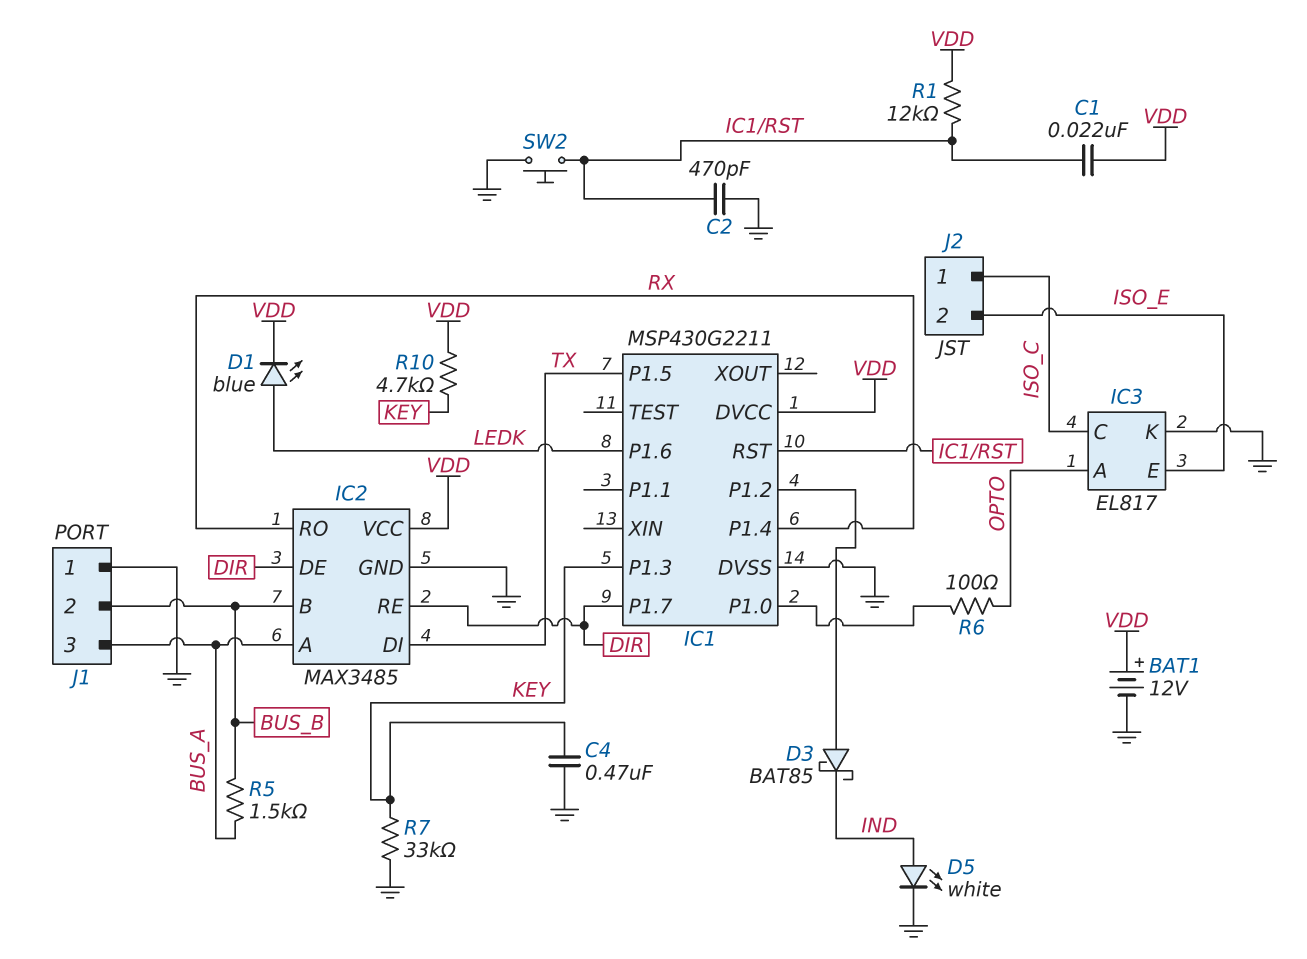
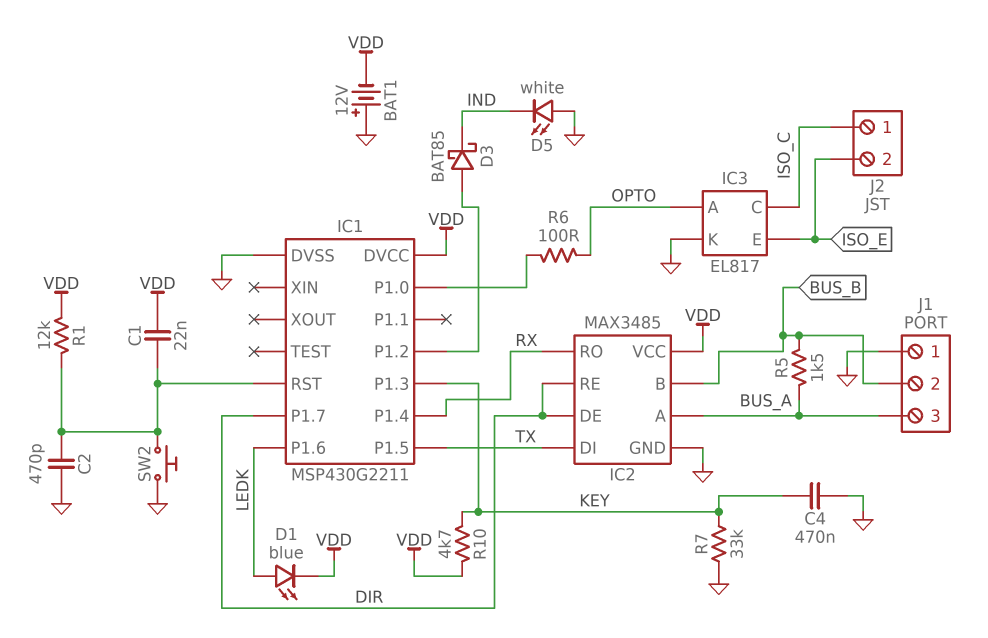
BAT1: 12V (plus VDD, minus GND) -> 12V (plus GND, minus VDD)
D5: LED white (A IND, K GND) -> LED white (A GND, K IND)

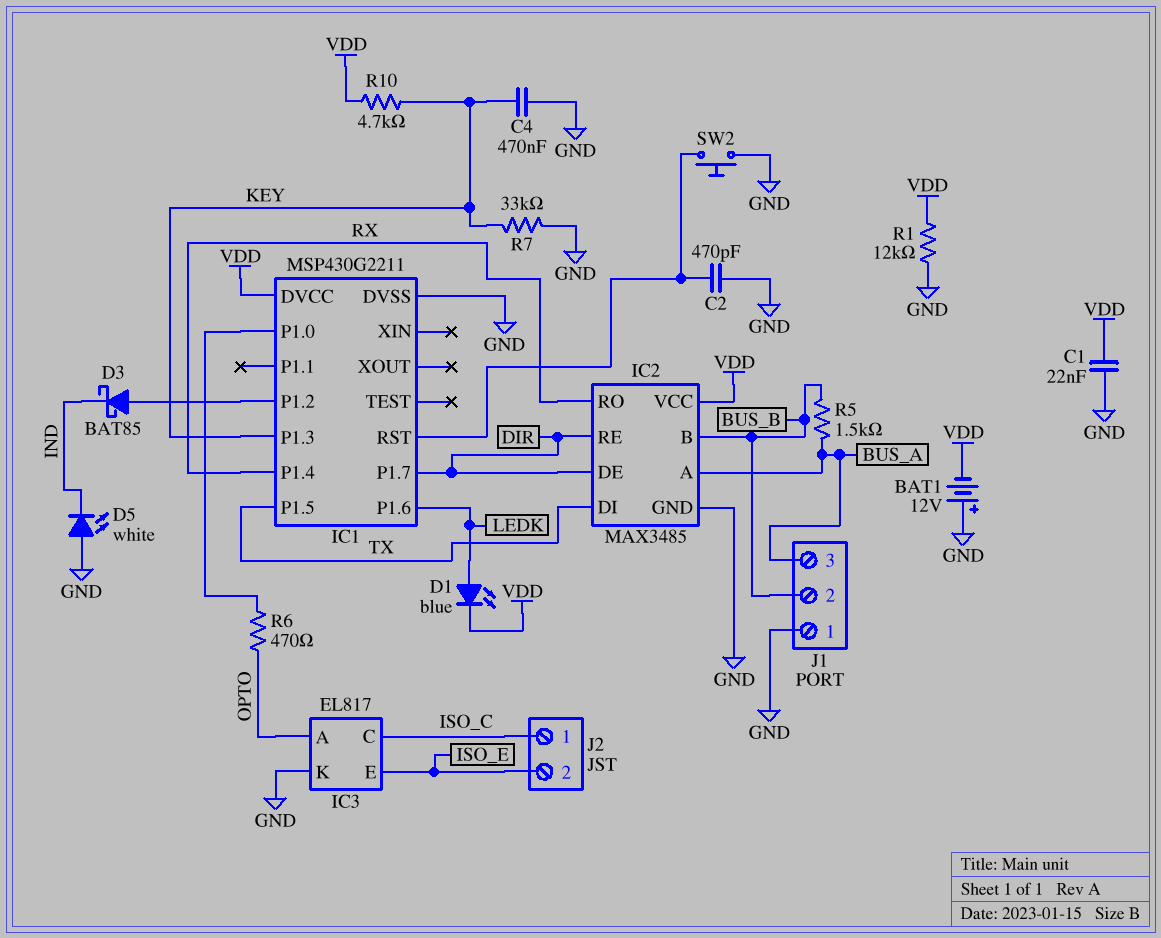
C1: 22nF (IC1/RST, VDD) -> 22nF (GND, VDD)
R1: 12k (IC1/RST, VDD) -> 12k (GND, VDD)
R6: 100 (IC1/P1.0, OPTO) -> 470 (IC1/P1.0, OPTO)

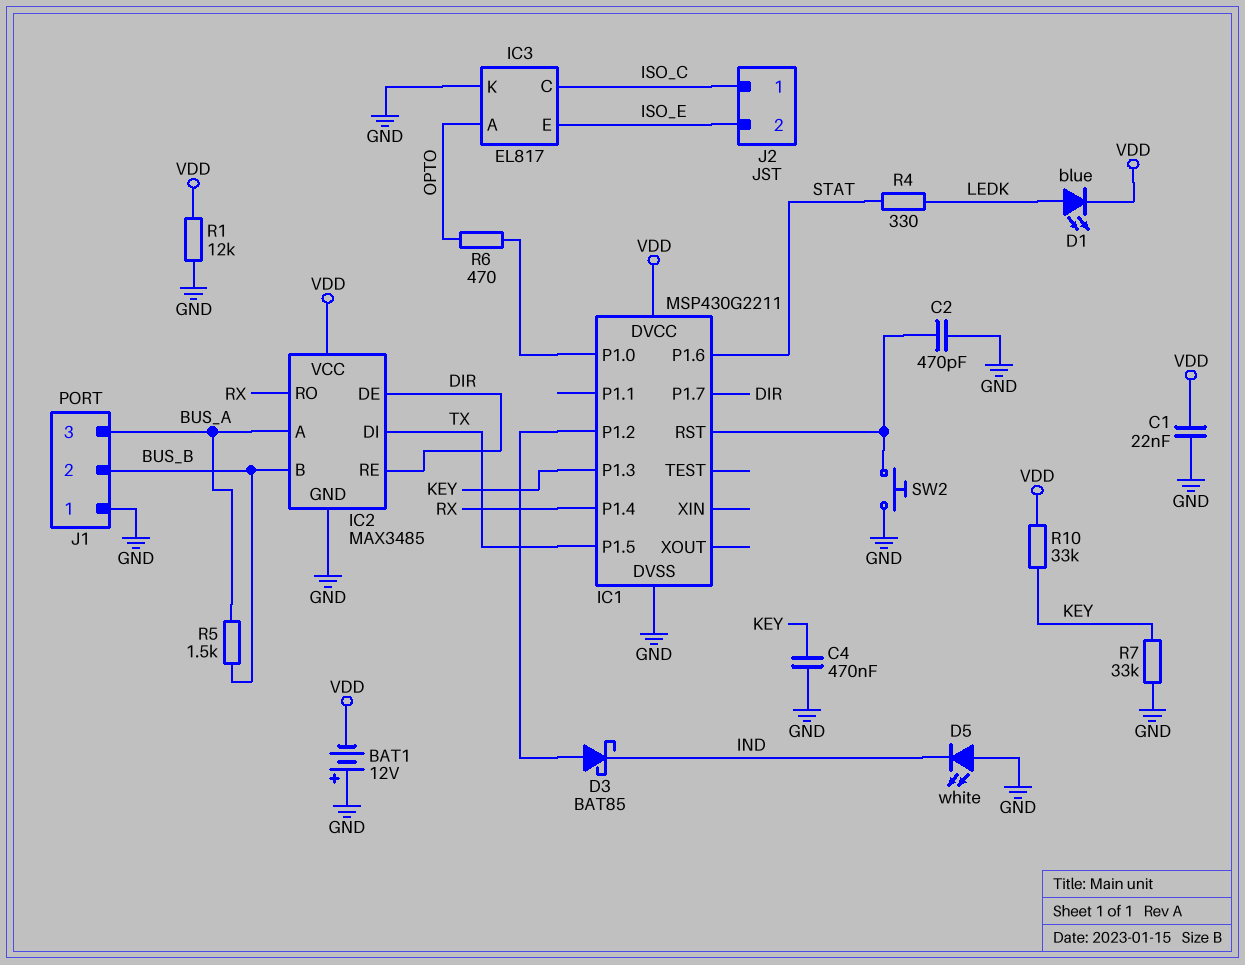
IC1 pin P1.6: LEDK -> STAT
R4: none -> 330 (LEDK, STAT)
R10: 4.7k (KEY, VDD) -> 33k (KEY, VDD)

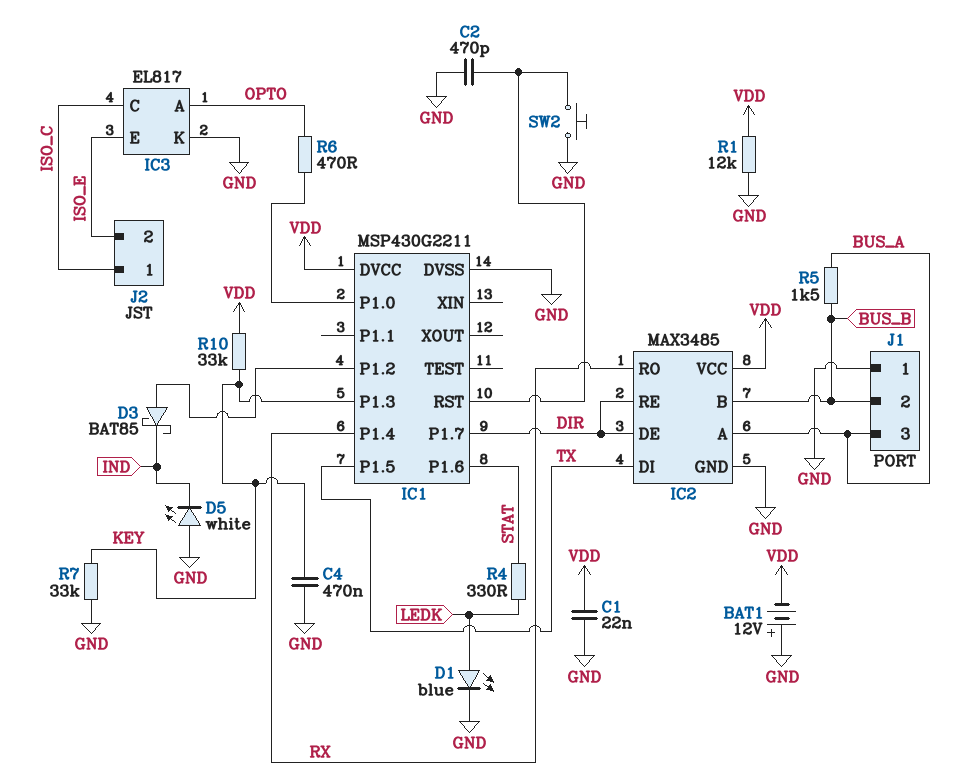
D1: LED blue (A LEDK, K VDD) -> LED blue (A LEDK, K GND)

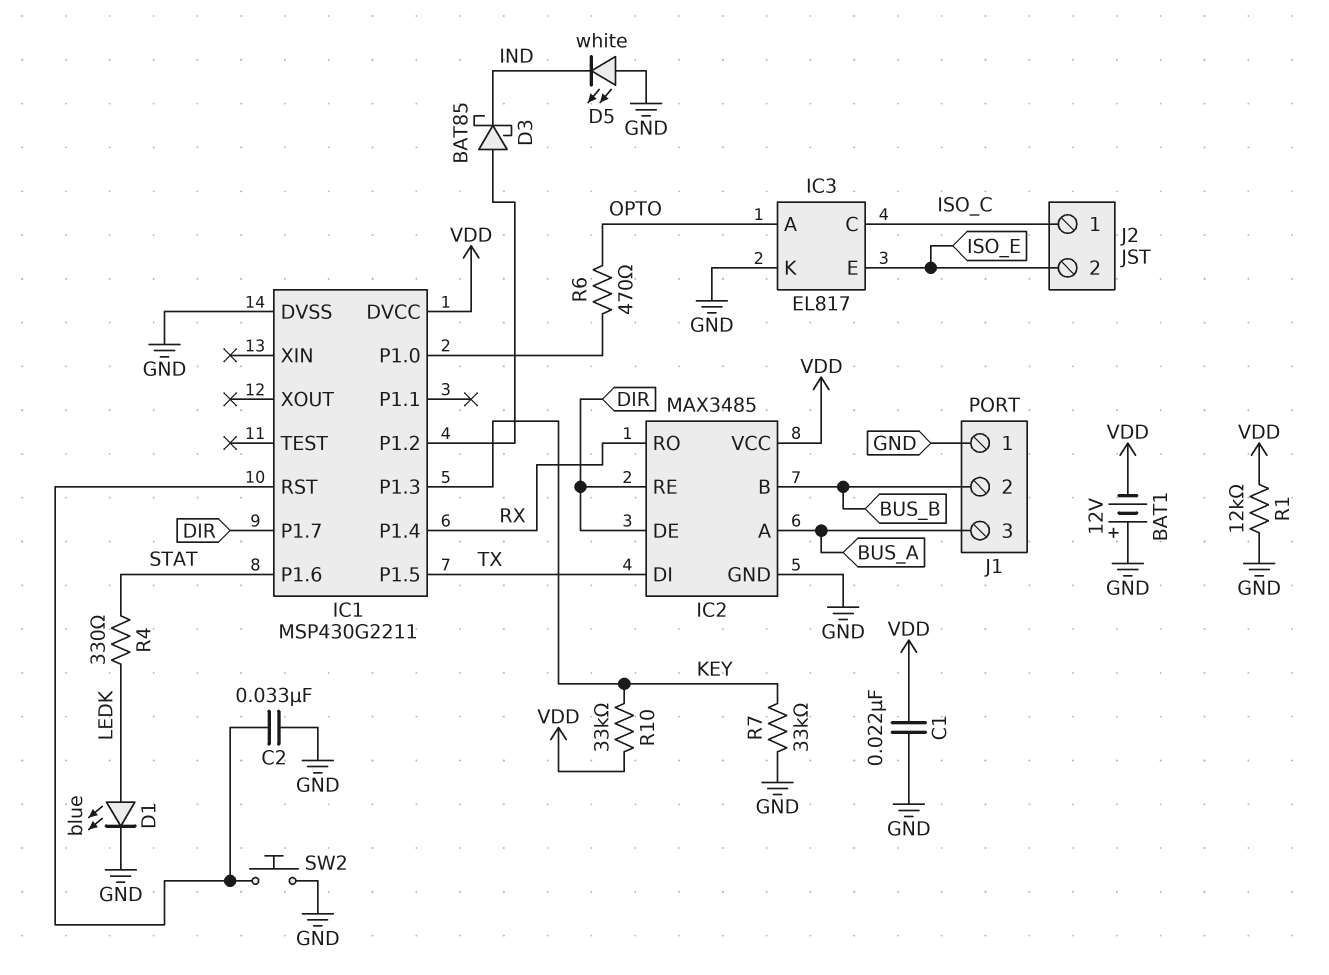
C2: 470pF (GND, IC1/RST) -> 33nF (GND, IC1/RST)
C4: 470nF (GND, KEY) -> none
R5: 1.5k (BUS_A, BUS_B) -> none

